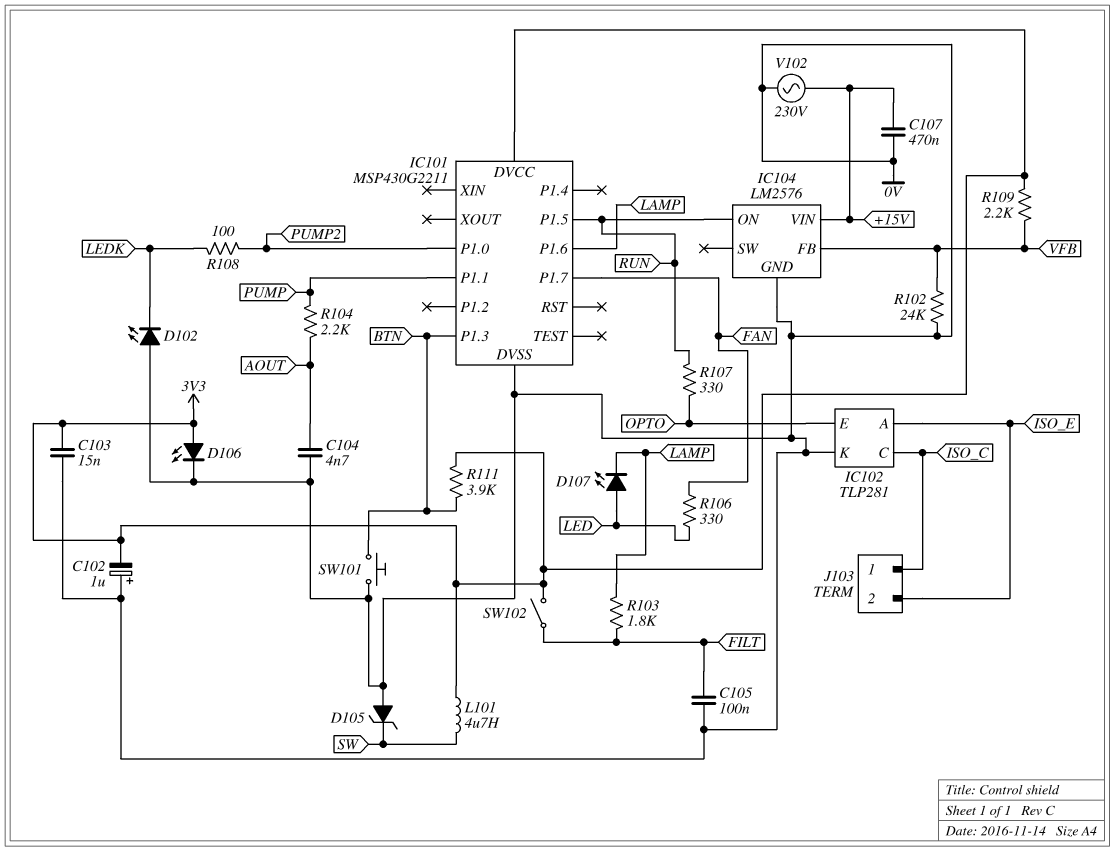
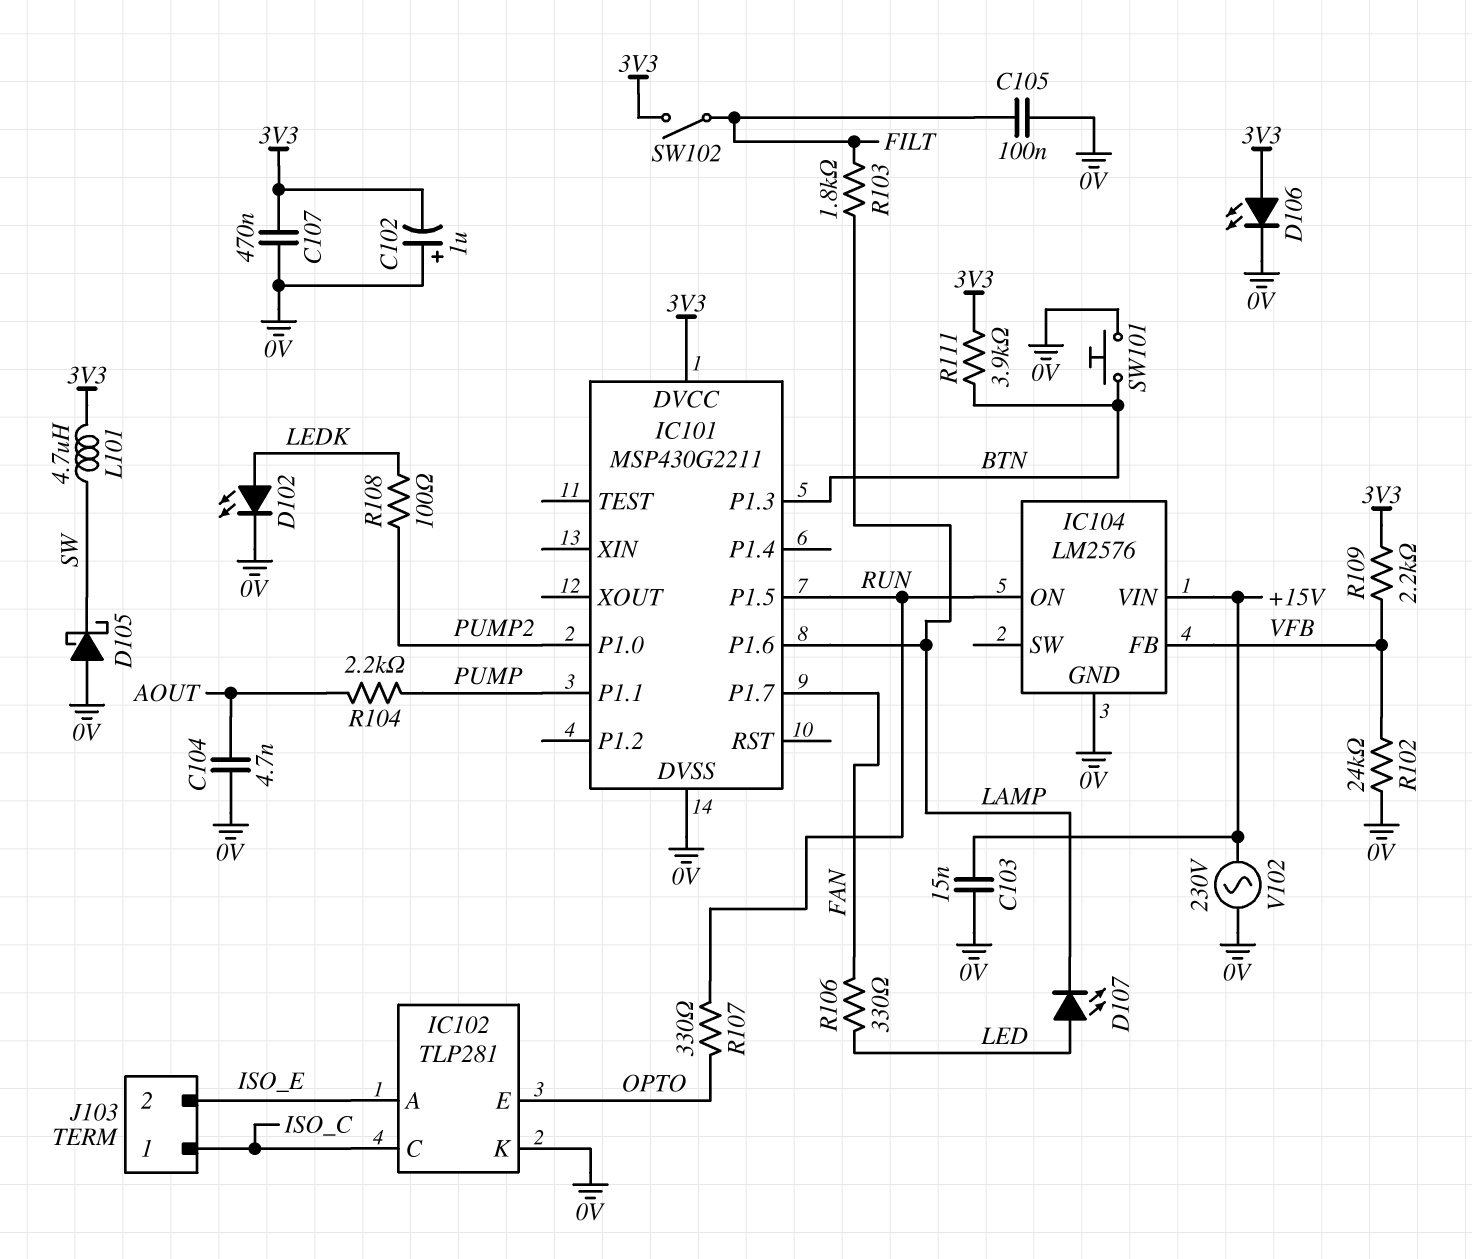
C103: 15nF (0V, 3V3) -> 15nF (+15V, 0V)
C107: 470nF (+15V, 0V) -> 470nF (0V, 3V3)
D102: LED (A 0V, K LEDK) -> LED (A LEDK, K 0V)
D105: zener (A 0V, K SW) -> schottky (A 0V, K SW)

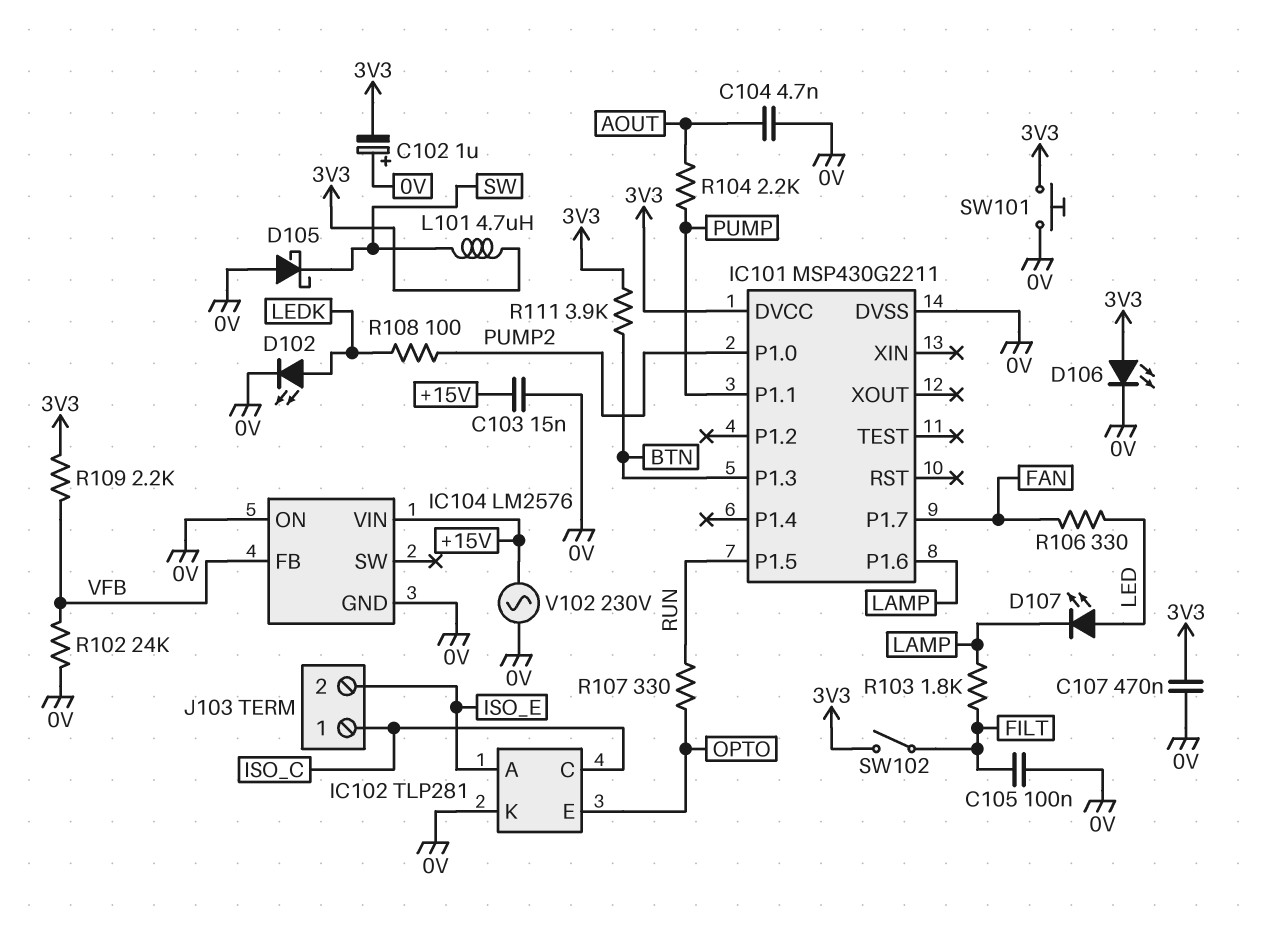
IC104 pin ON: RUN -> 0V
SW101: button (0V, BTN) -> button (0V, 3V3)

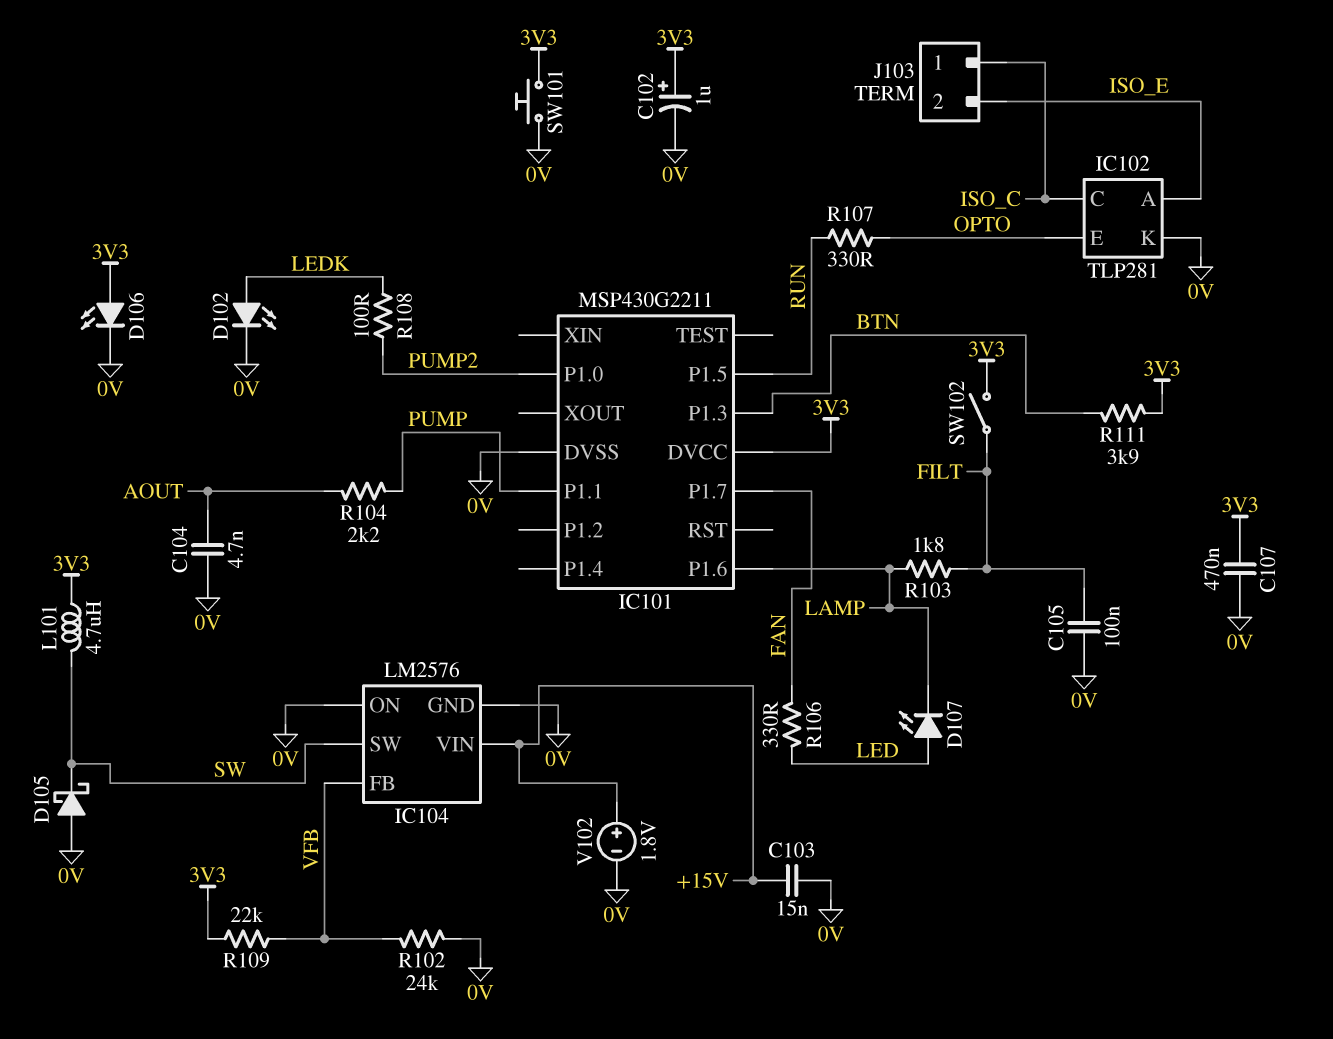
C102: 1uF (plus 0V, minus 3V3) -> 1uF (plus 3V3, minus 0V)
IC104 pin SW: none -> SW
R109: 2.2k (3V3, VFB) -> 22k (3V3, VFB)
V102: AC 230V (+15V, 0V) -> 1.8V (plus +15V, minus 0V)

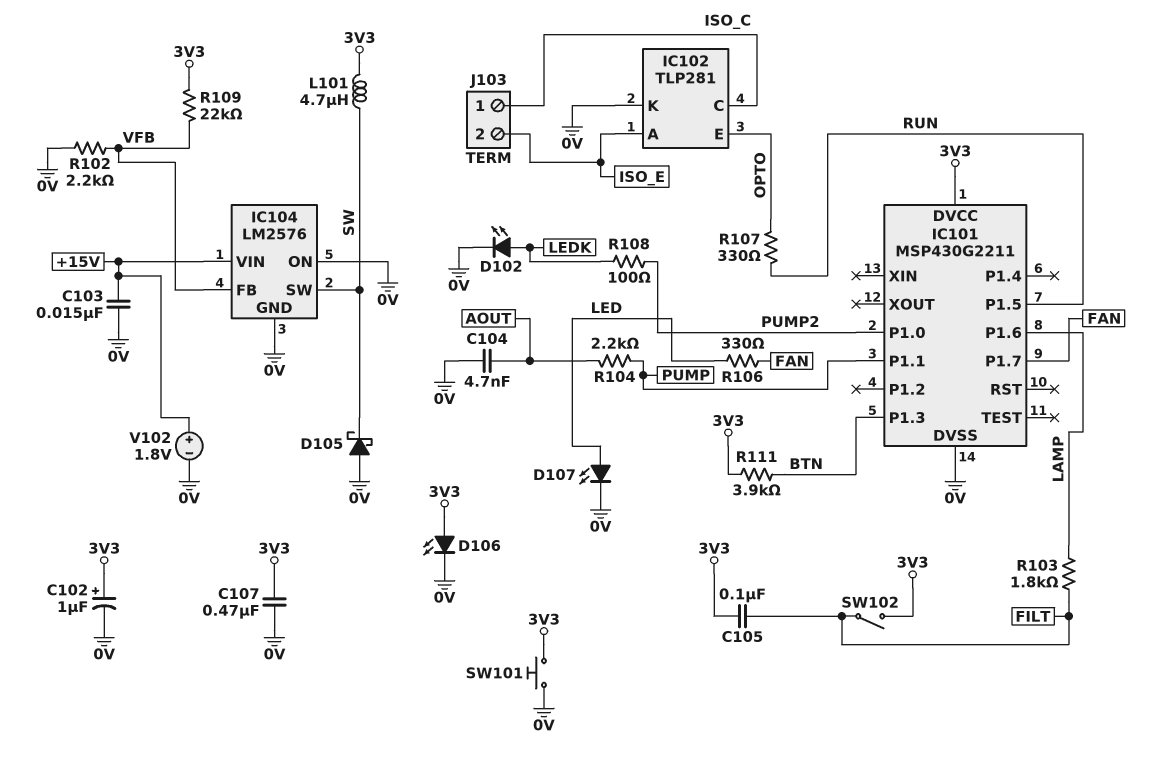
C105: 100nF (0V, FILT) -> 100nF (3V3, FILT)
D107: LED (A LED, K LAMP) -> LED (A LED, K 0V)
R102: 24k (0V, VFB) -> 2.2k (0V, VFB)

